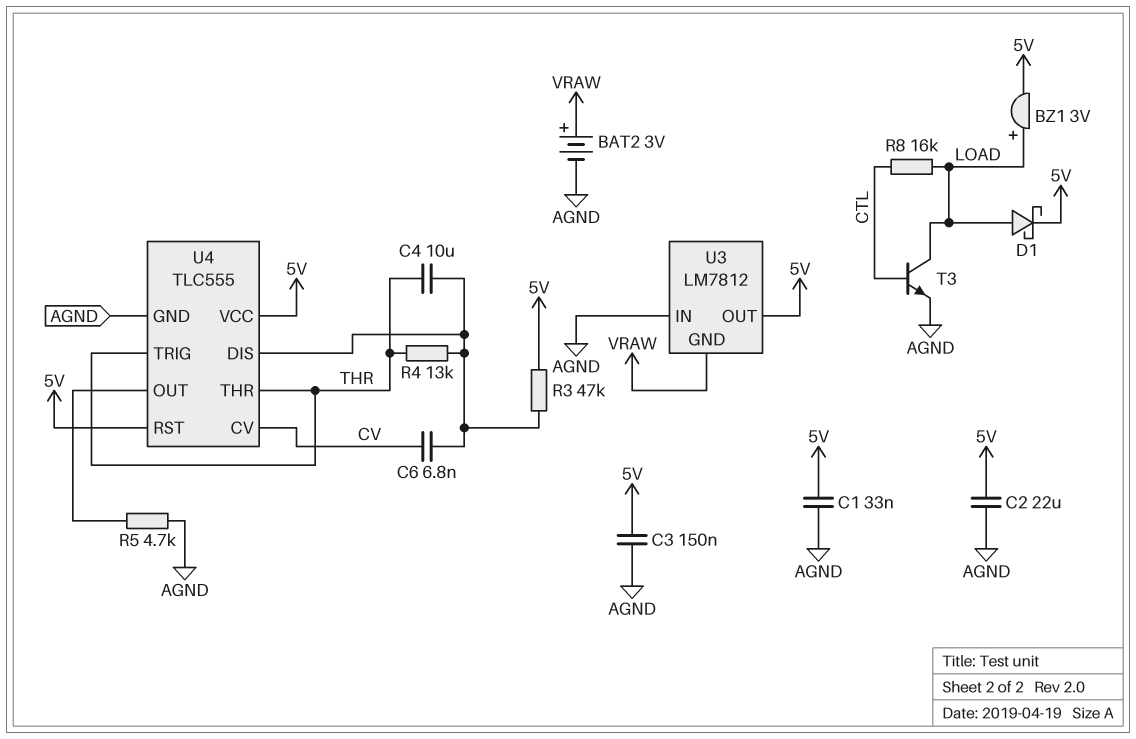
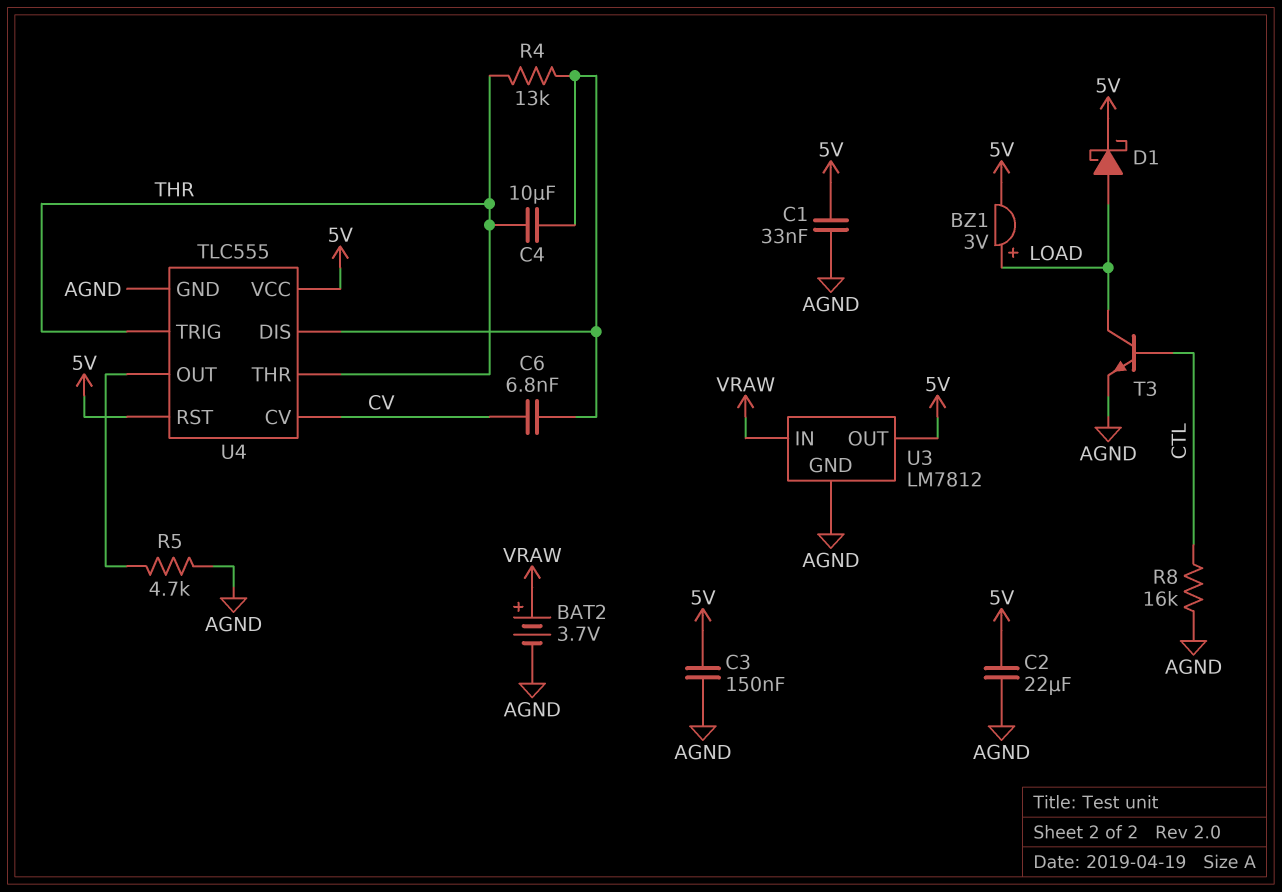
BAT2: 3V (plus VRAW, minus AGND) -> 3.7V (plus VRAW, minus AGND)
R3: 47k (5V, U4/DIS) -> none
R8: 16k (CTL, LOAD) -> 16k (AGND, CTL)
U3 pin GND: VRAW -> AGND
U3 pin IN: AGND -> VRAW

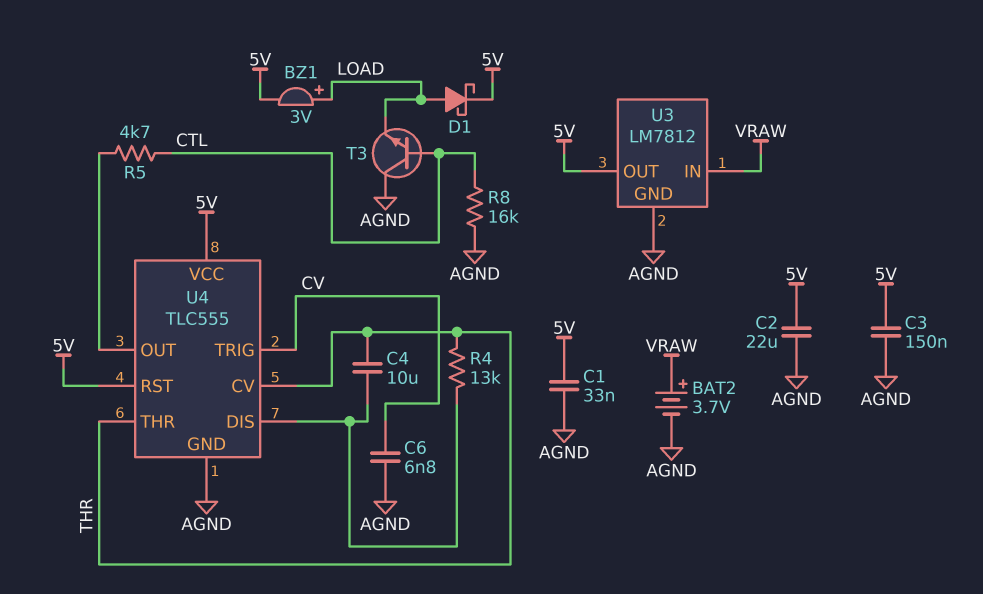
C6: 6.8nF (CV, U4/DIS) -> 6.8nF (AGND, CV)
R5: 4.7k (AGND, U4/OUT) -> 4.7k (CTL, U4/OUT)
T3: NPN (B CTL, C LOAD, E AGND) -> NPN (B CTL, C AGND, E LOAD)
U4 pin CV: CV -> THR
U4 pin TRIG: THR -> CV

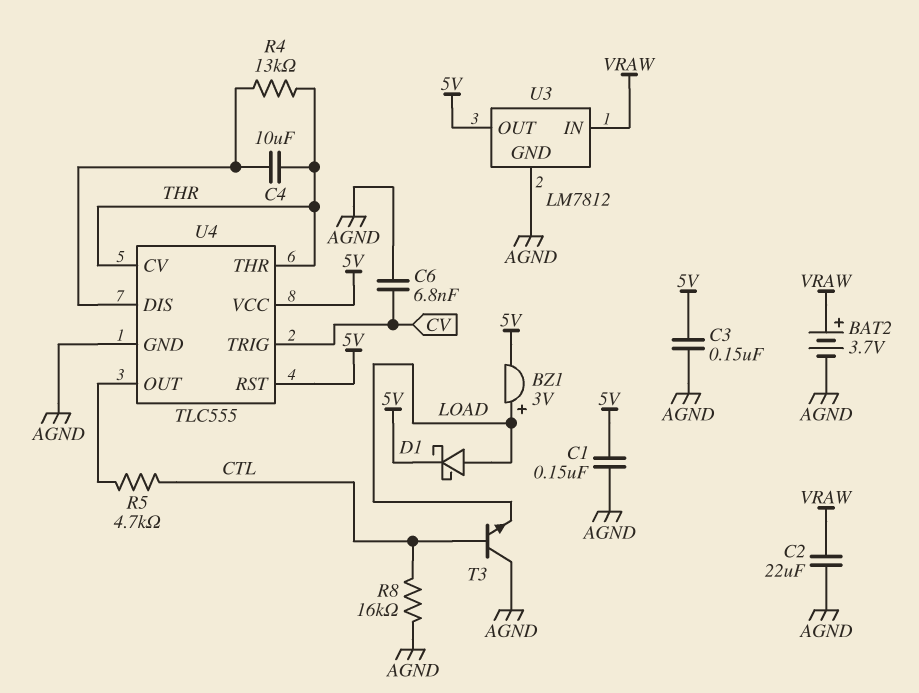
C1: 33nF (5V, AGND) -> 150nF (5V, AGND)
C2: 22uF (5V, AGND) -> 22uF (AGND, VRAW)

